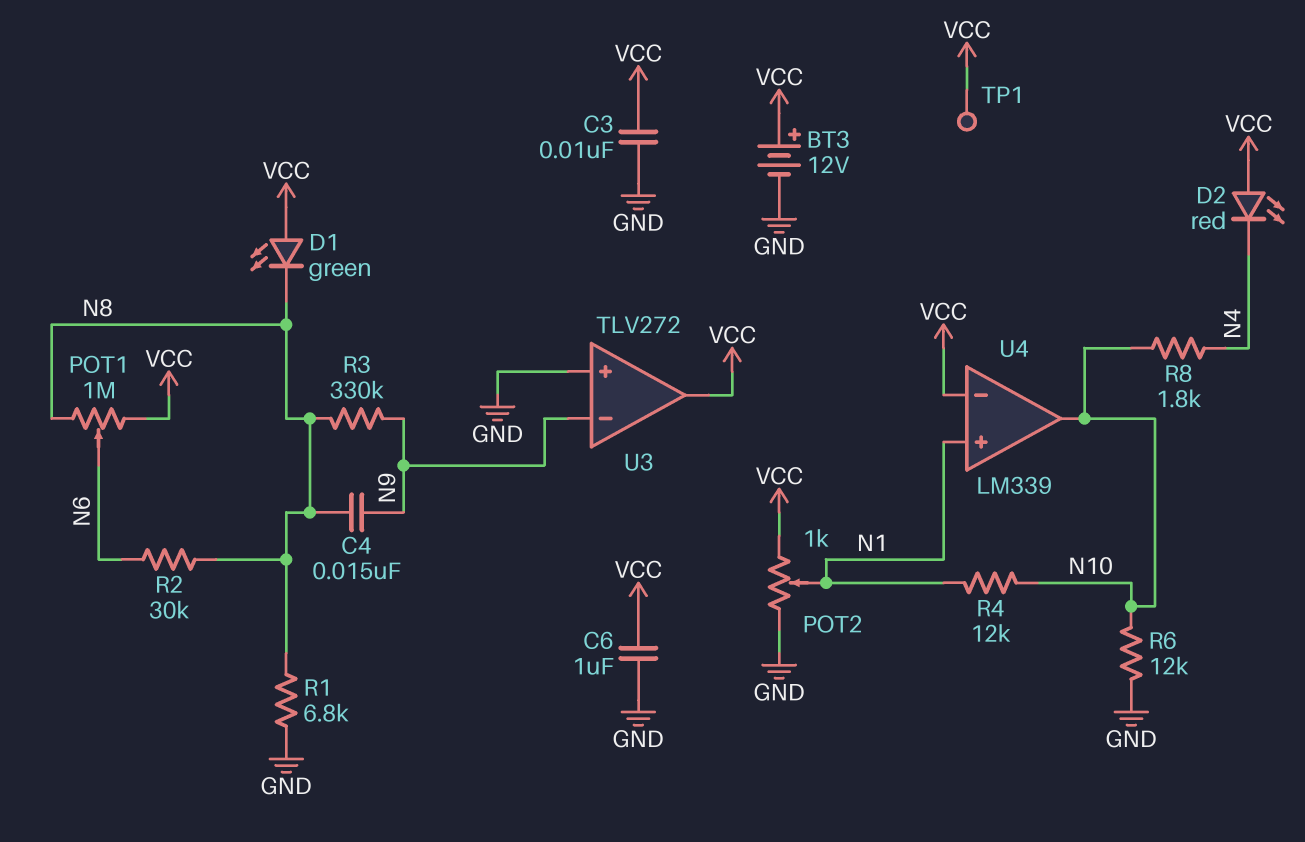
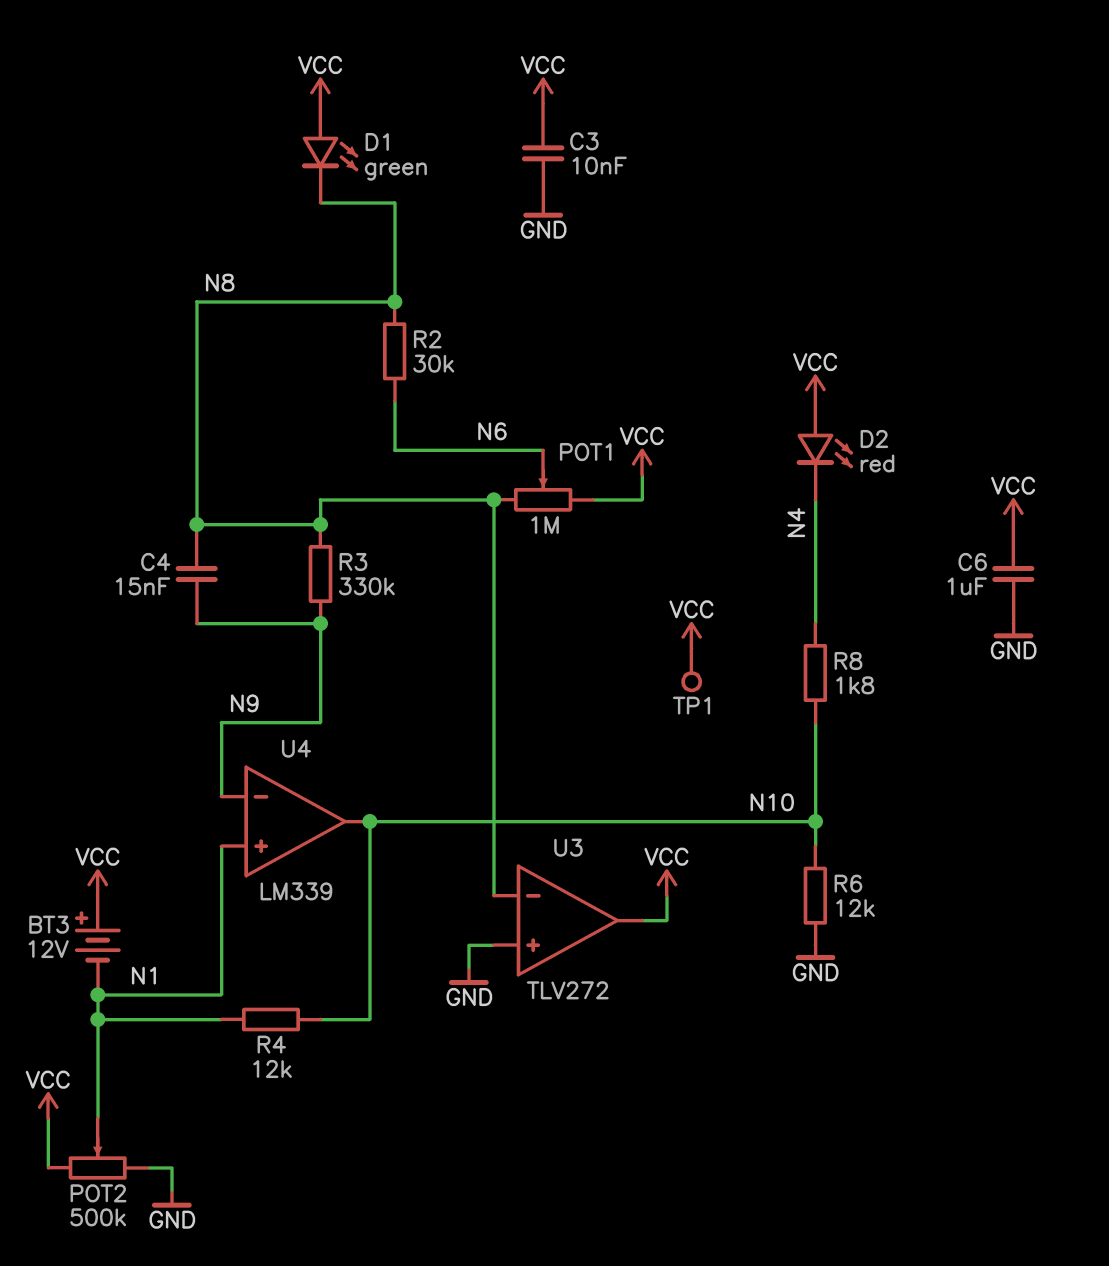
BT3: 12V (plus VCC, minus GND) -> 12V (plus VCC, minus N1)
POT2: 1k (GND, VCC, wiper N1) -> 500k (GND, VCC, wiper N1)
R1: 6.8k (GND, N8) -> none
U3 pin in-: N9 -> N8
U4 pin in-: VCC -> N9

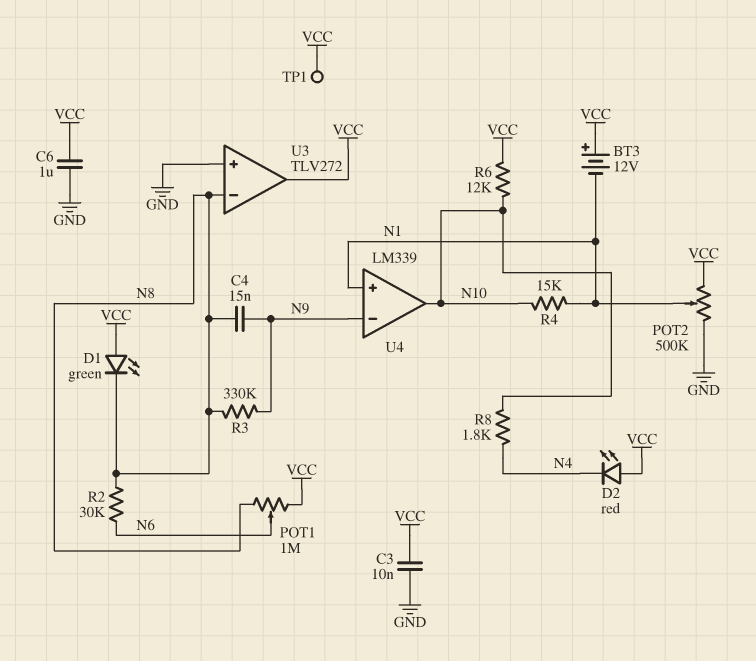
R4: 12k (N1, N10) -> 15k (N1, N10)
R6: 12k (GND, N10) -> 12k (N10, VCC)

